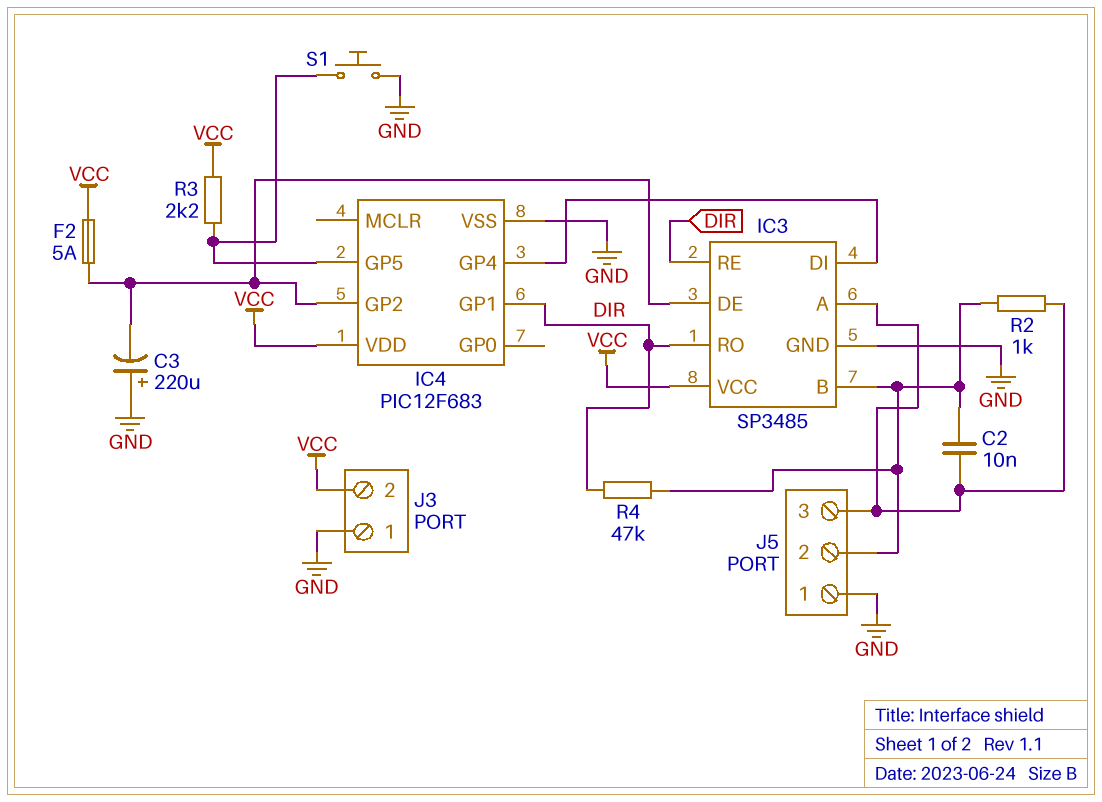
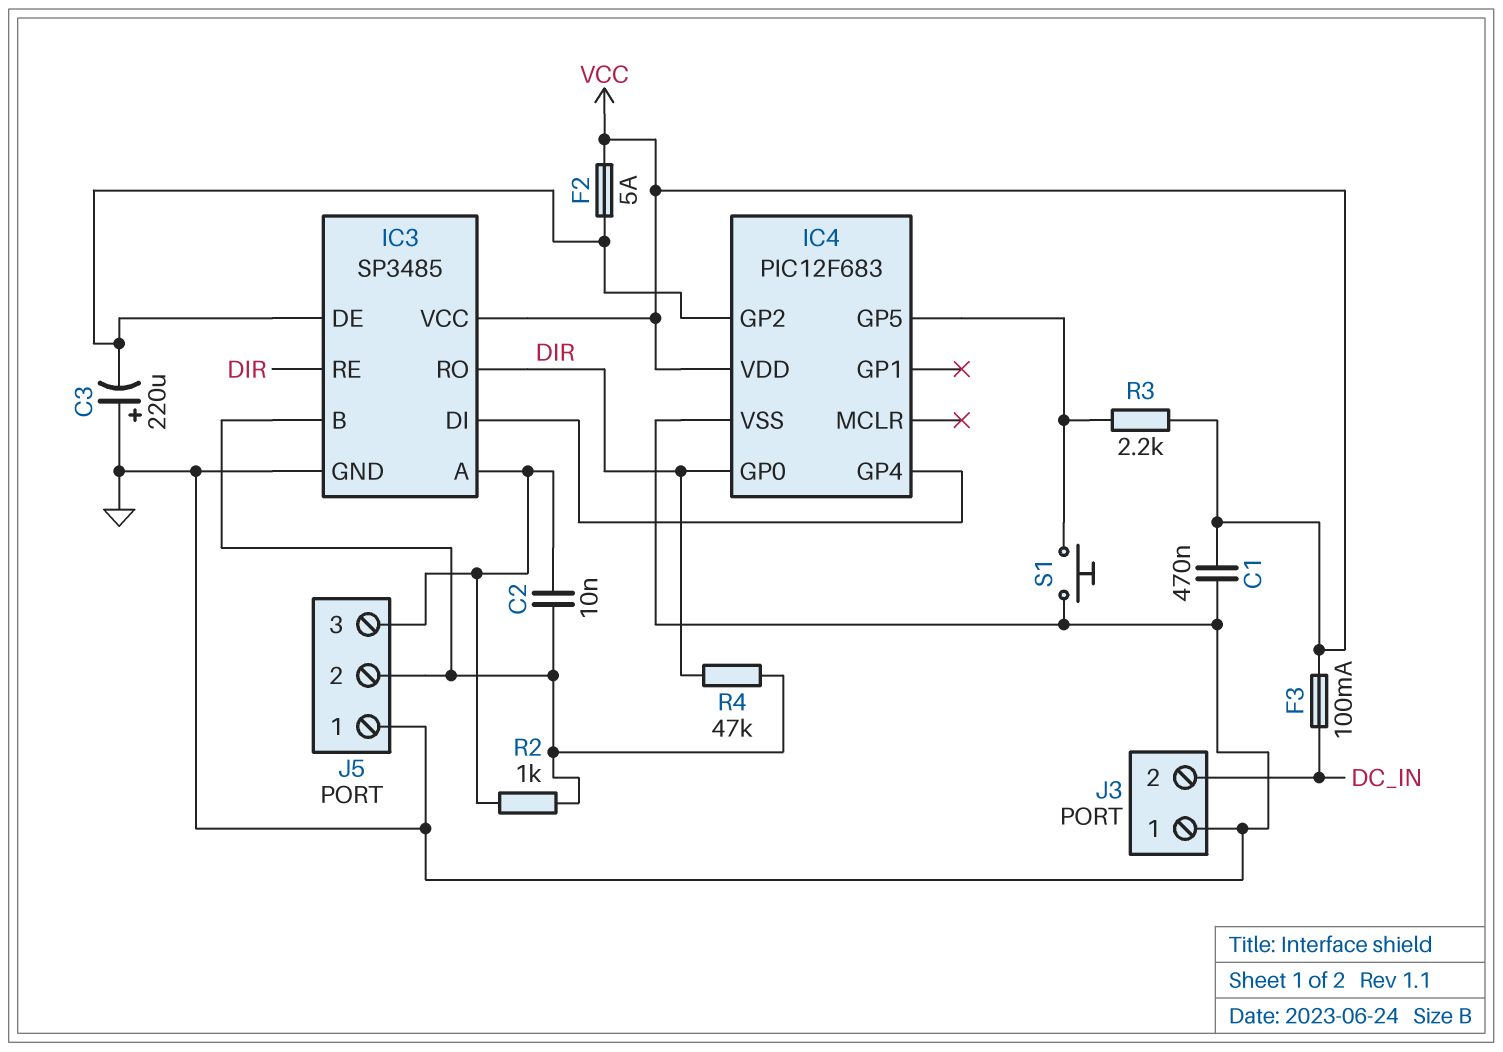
C1: none -> 470nF (GND, VCC)
F3: none -> 100mA (DC_IN, VCC)
IC4 pin GP0: none -> DIR
IC4 pin GP1: DIR -> none
J3 pin 2: VCC -> DC_IN

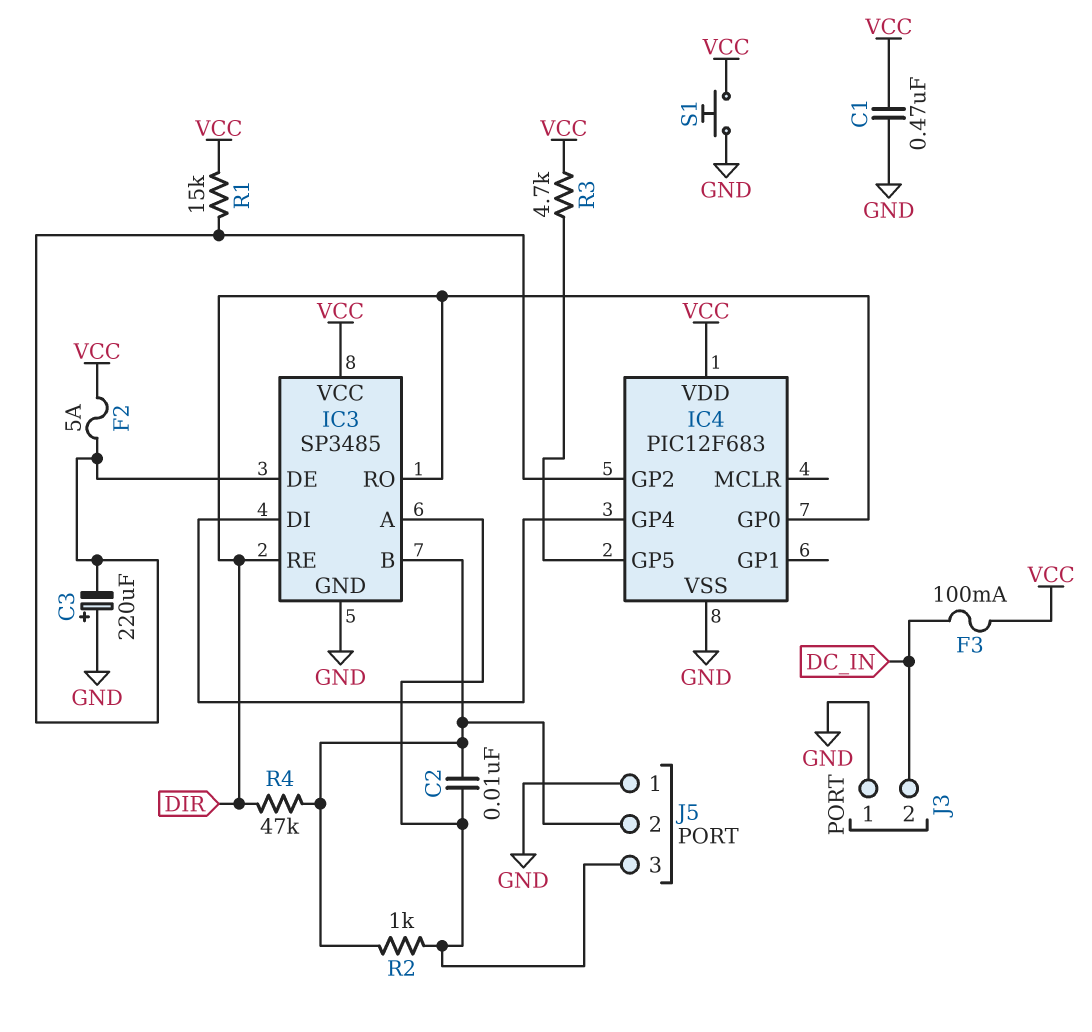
R1: none -> 15k (IC3/DE, VCC)
R3: 2.2k (IC4/GP5, VCC) -> 4.7k (IC4/GP5, VCC)
S1: button (GND, IC4/GP5) -> button (GND, VCC)

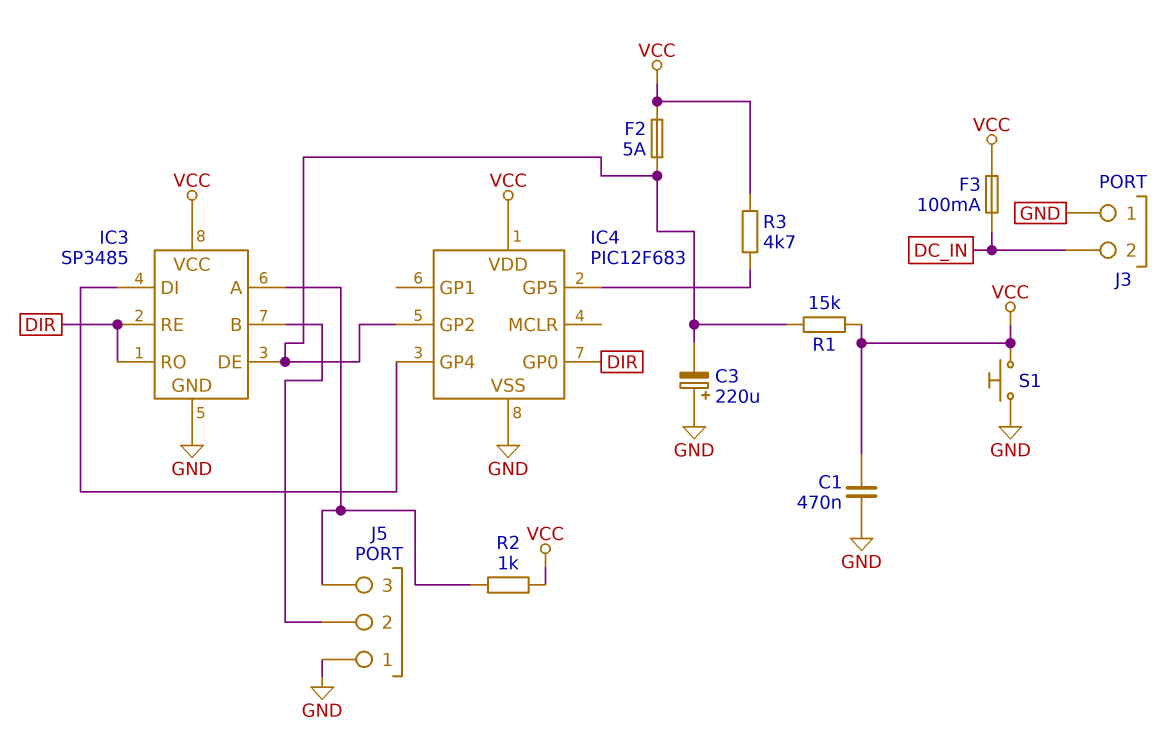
C2: 10nF (IC3/A, IC3/B) -> none
R2: 1k (IC3/A, IC3/B) -> 1k (IC3/A, VCC)
R4: 47k (DIR, IC3/B) -> none

